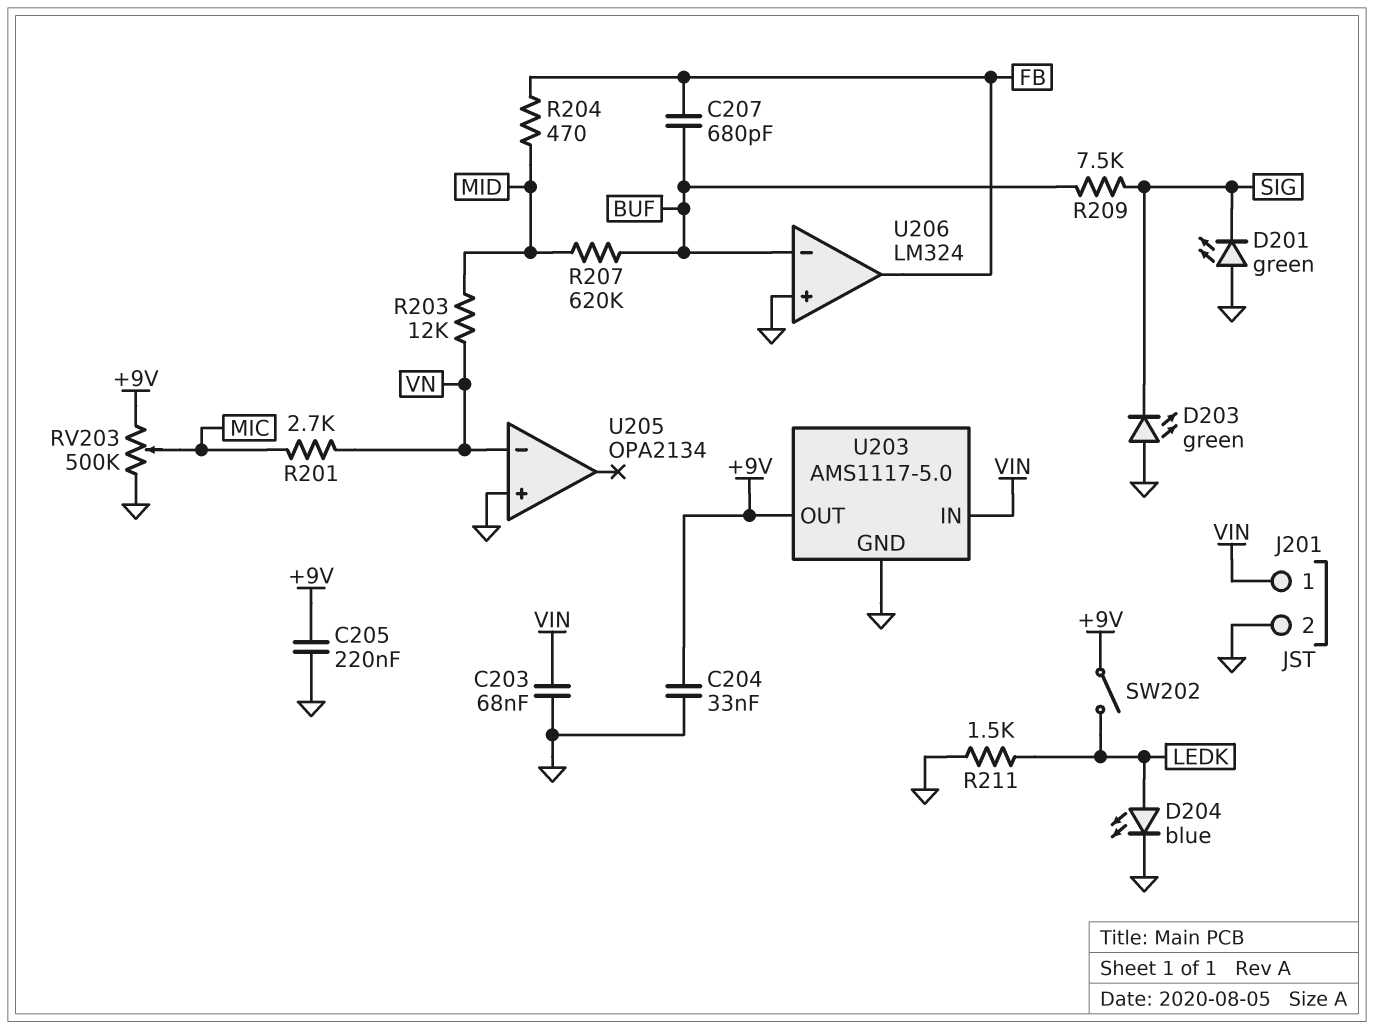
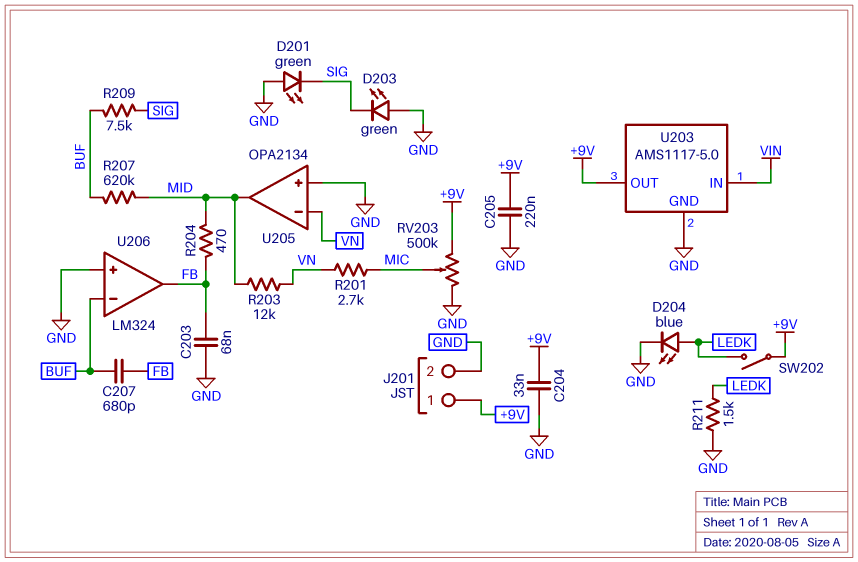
C203: 68nF (GND, VIN) -> 68nF (FB, GND)
J201 pin 1: VIN -> +9V
U205 pin out: none -> MID

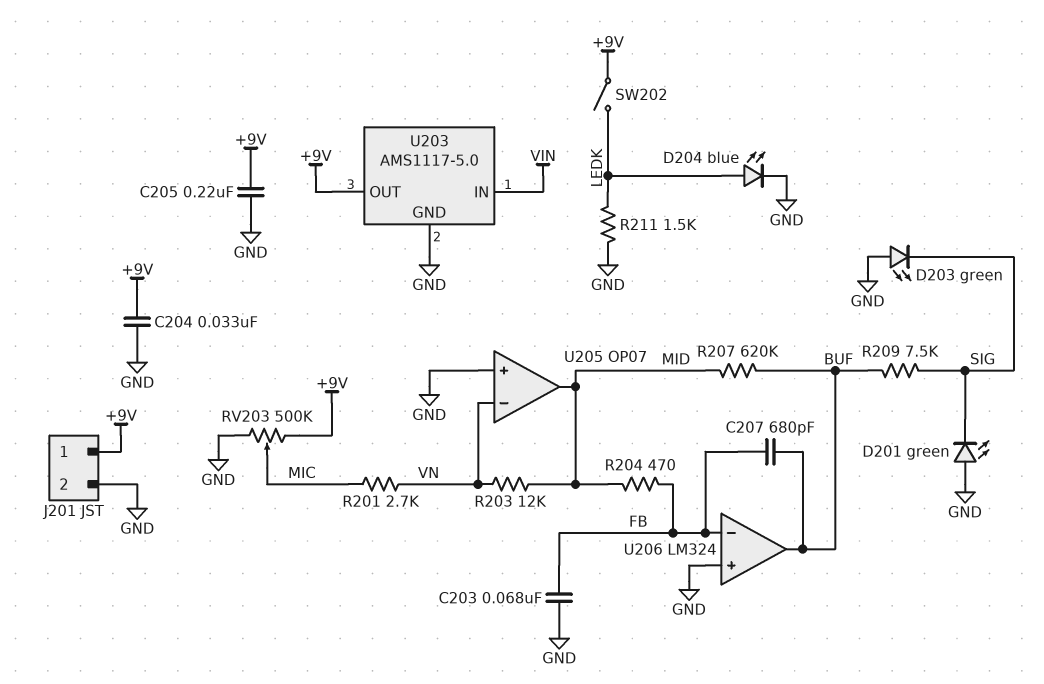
U205: OPA2134 -> OP07
U206 pin in-: BUF -> FB
U206 pin out: FB -> BUF

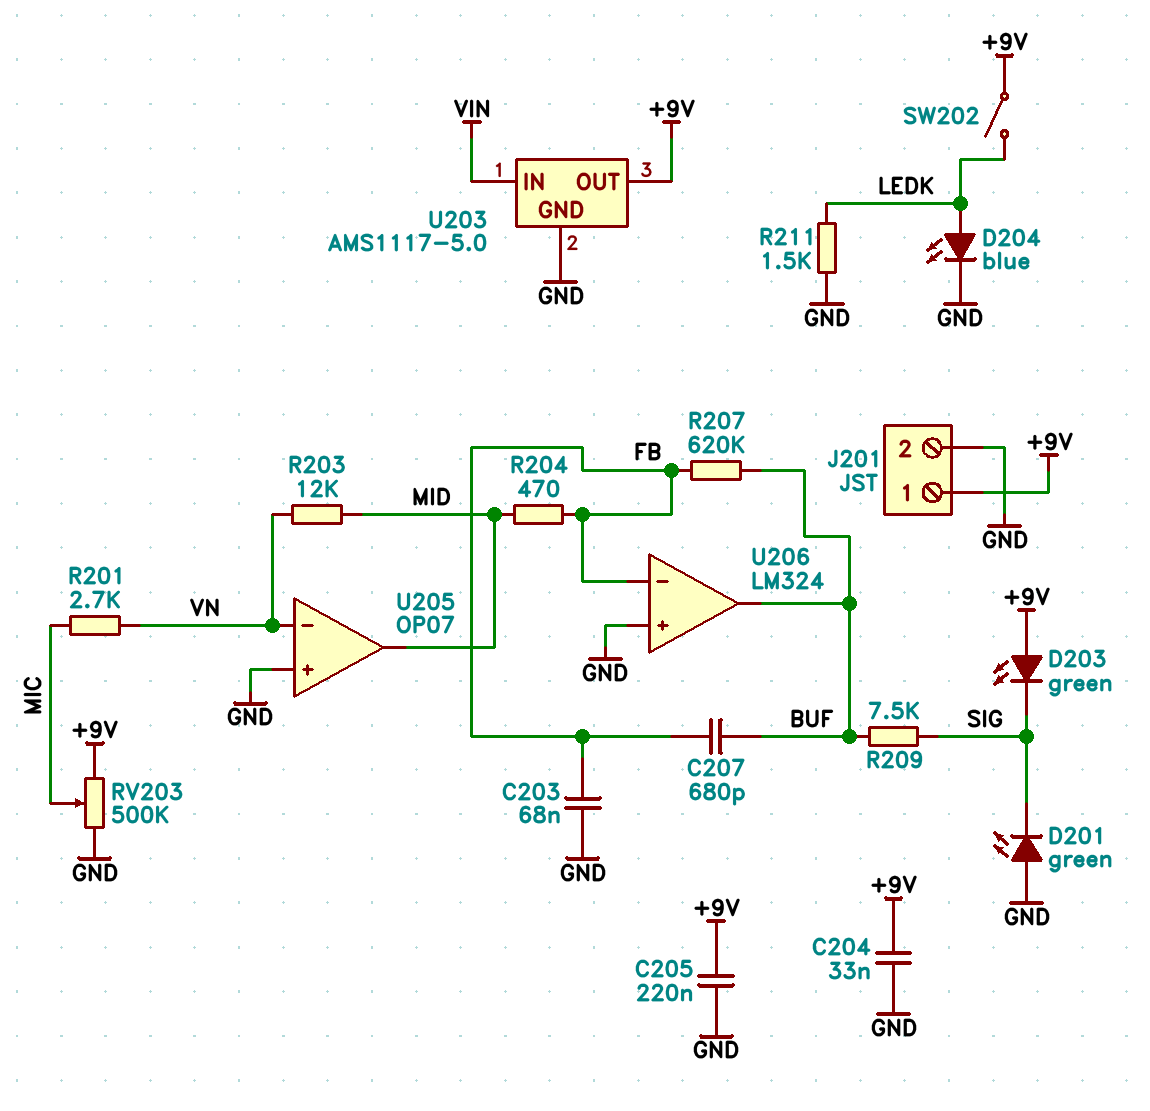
D203: LED green (A GND, K SIG) -> LED green (A +9V, K SIG)
R207: 620k (BUF, MID) -> 620k (BUF, FB)

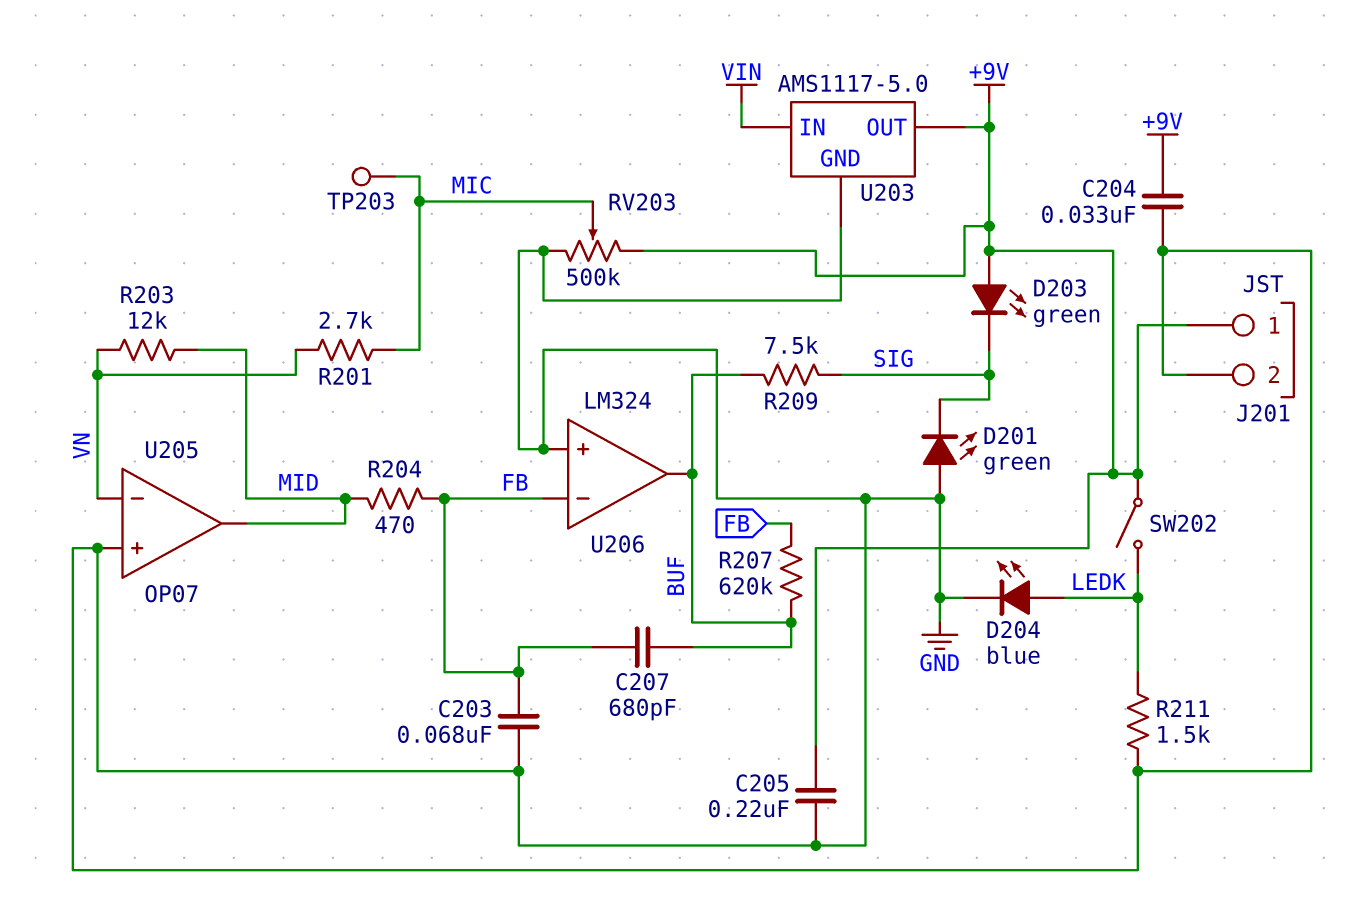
TP203: none -> test point (MIC)

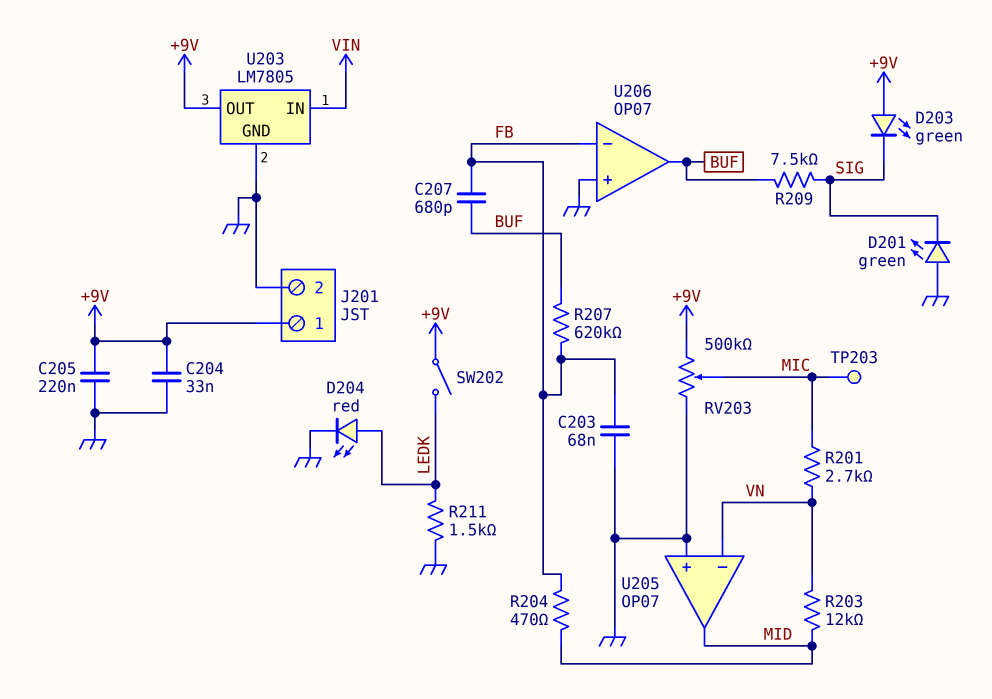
D204: LED blue (A LEDK, K GND) -> LED red (A LEDK, K GND)
U203: AMS1117-5.0 -> LM7805
U206: LM324 -> OP07

